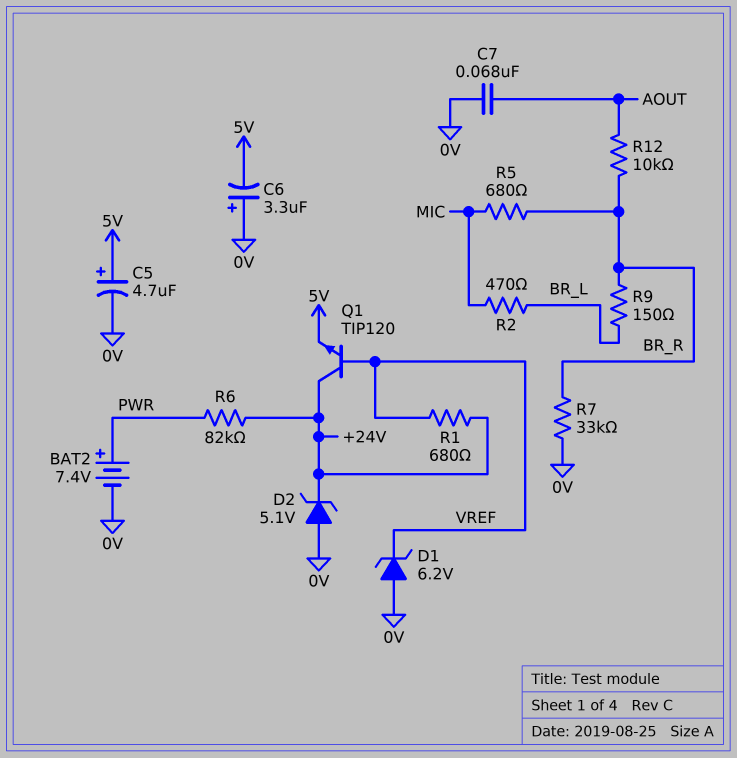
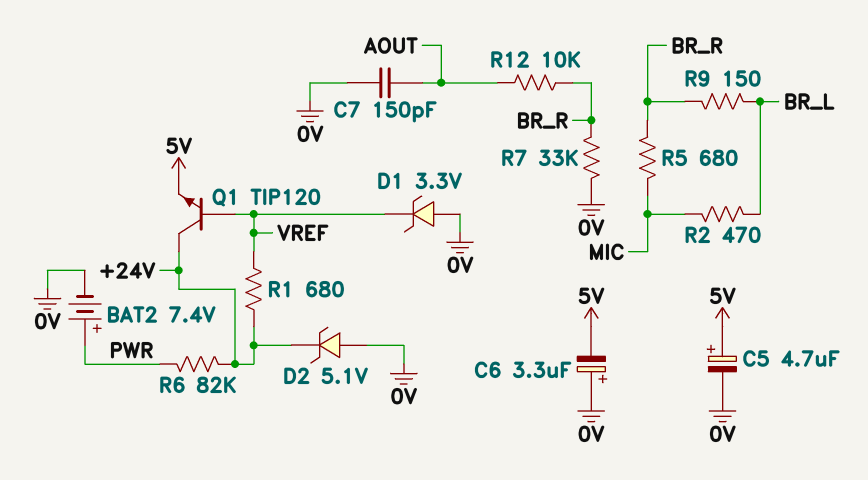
C7: 68nF (0V, AOUT) -> 150pF (0V, AOUT)
D1: zener 6.2V (A 0V, K VREF) -> zener 3.3V (A 0V, K VREF)

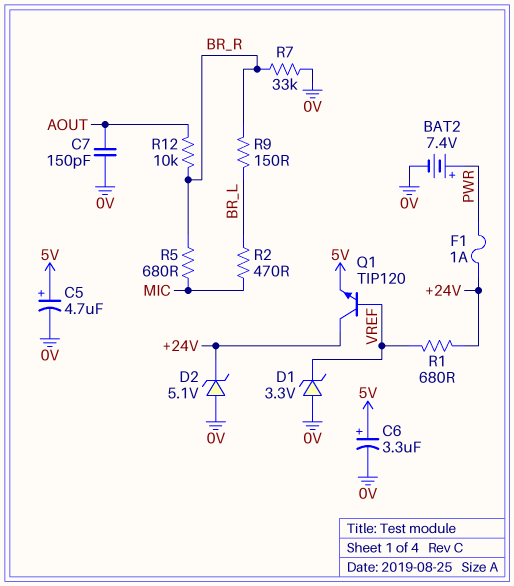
C6: 3.3uF (plus 0V, minus 5V) -> 3.3uF (plus 5V, minus 0V)
F1: none -> 1A (+24V, PWR)
R6: 82k (+24V, PWR) -> none

